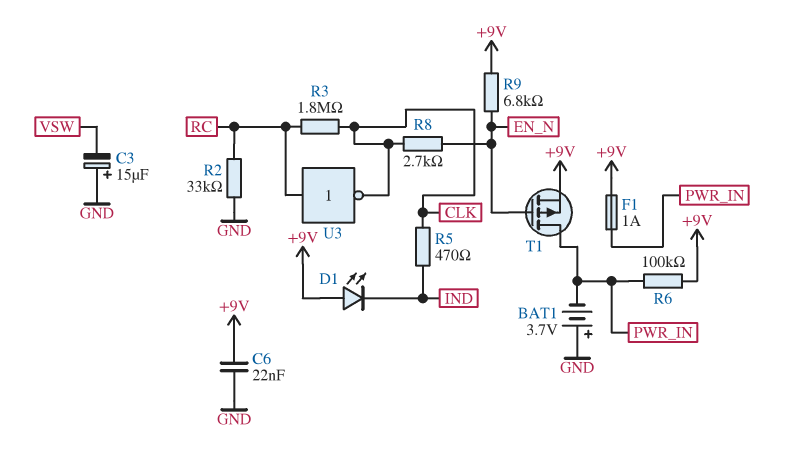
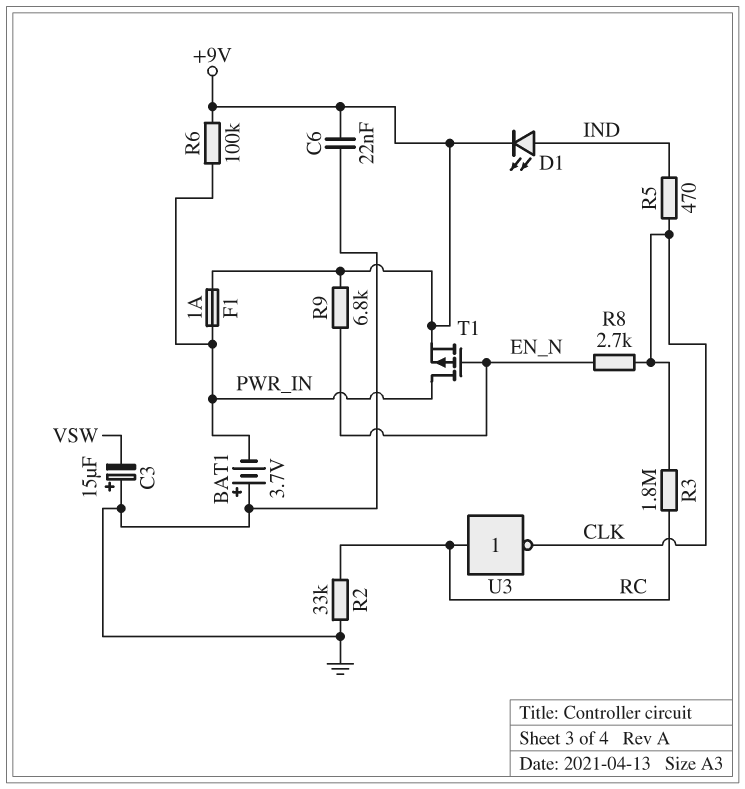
D1: LED (A +9V, K IND) -> LED (A IND, K +9V)

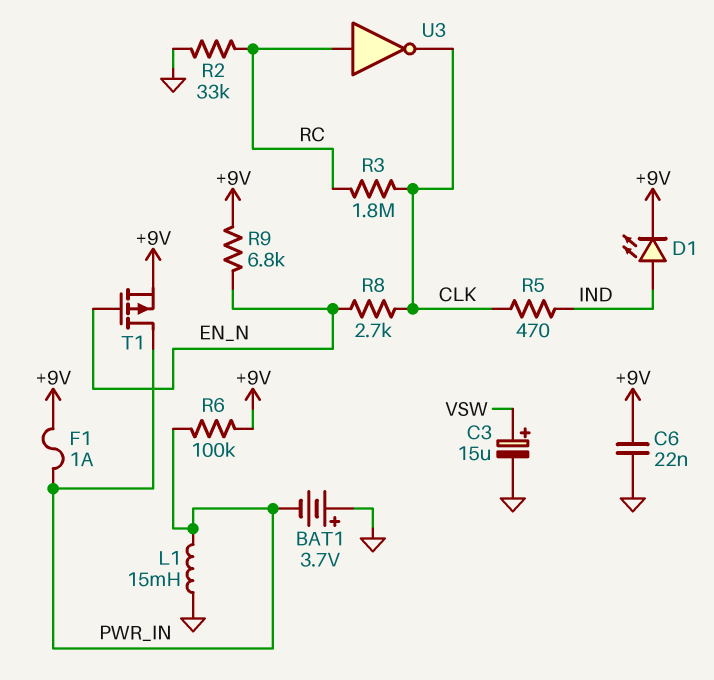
C3: 15uF (plus GND, minus VSW) -> 15uF (plus VSW, minus GND)
L1: none -> 15mH (GND, PWR_IN)

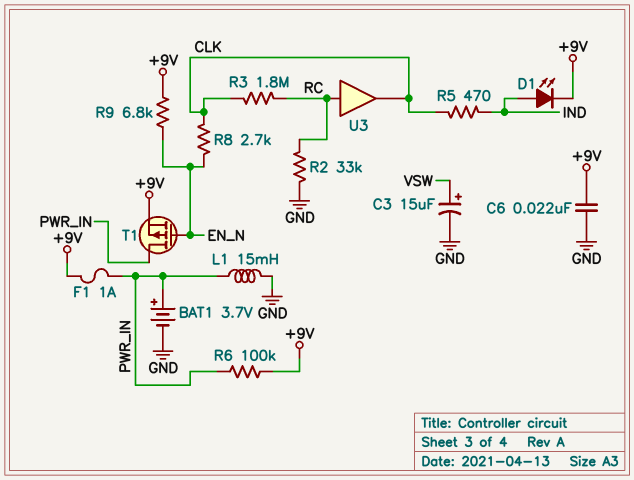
BAT1: 3.7V (plus GND, minus PWR_IN) -> 3.7V (plus PWR_IN, minus GND)
U3: NOT (in RC, out CLK) -> buffer (in RC, out CLK)

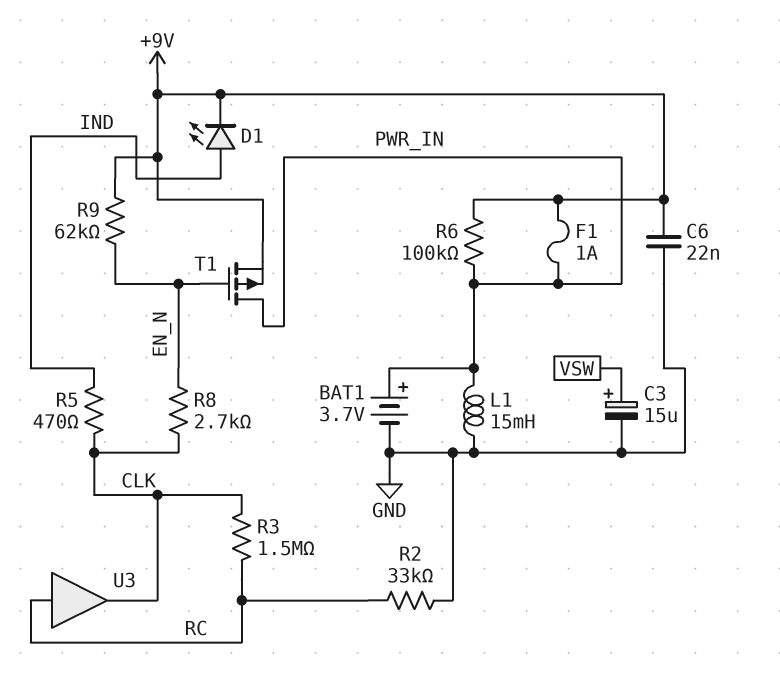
R3: 1.8M (CLK, RC) -> 1.5M (CLK, RC)
R9: 6.8k (+9V, EN_N) -> 62k (+9V, EN_N)

